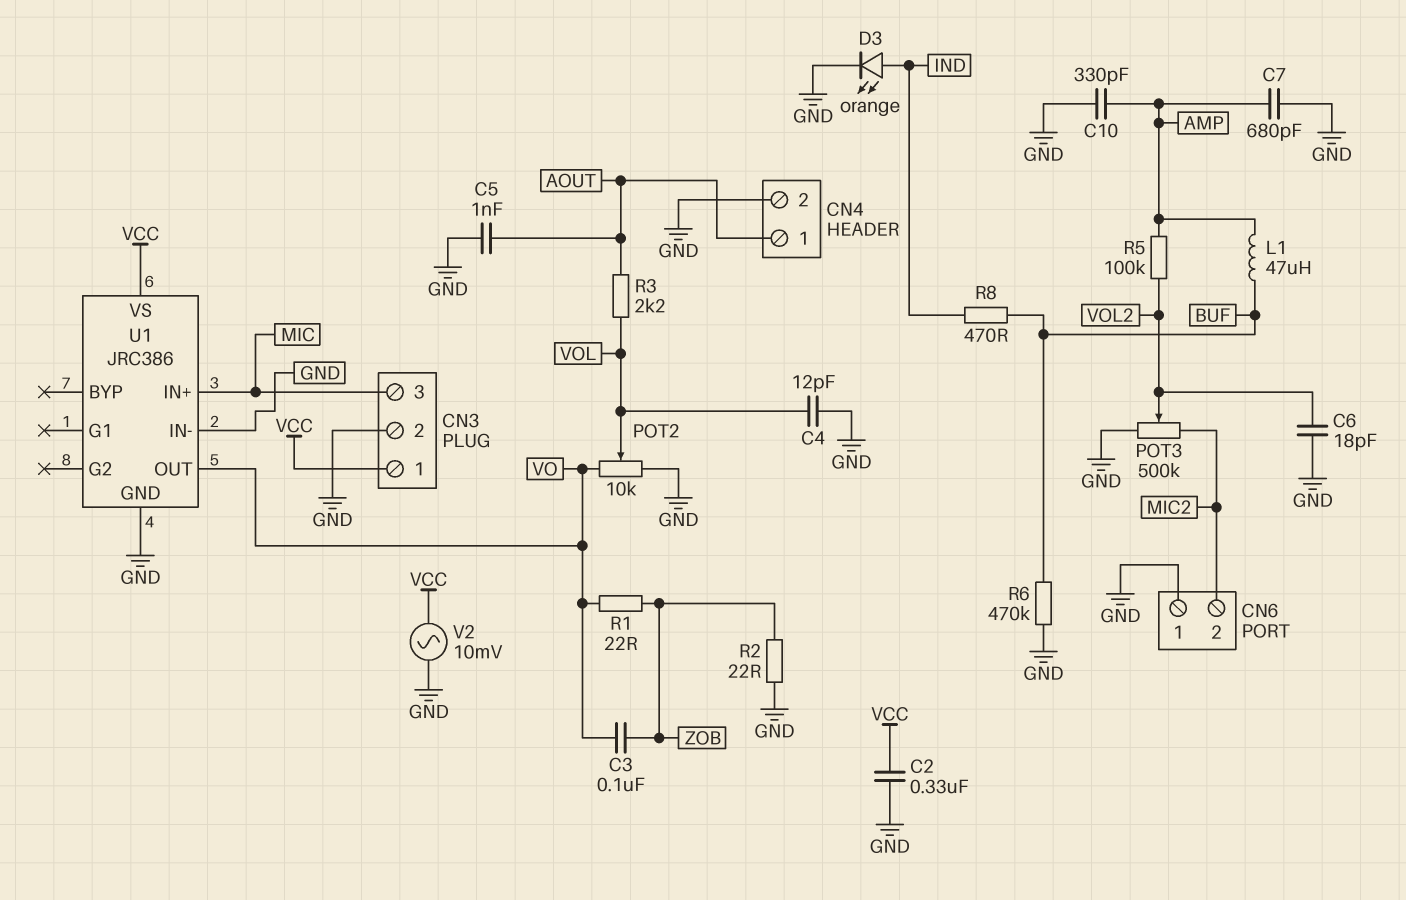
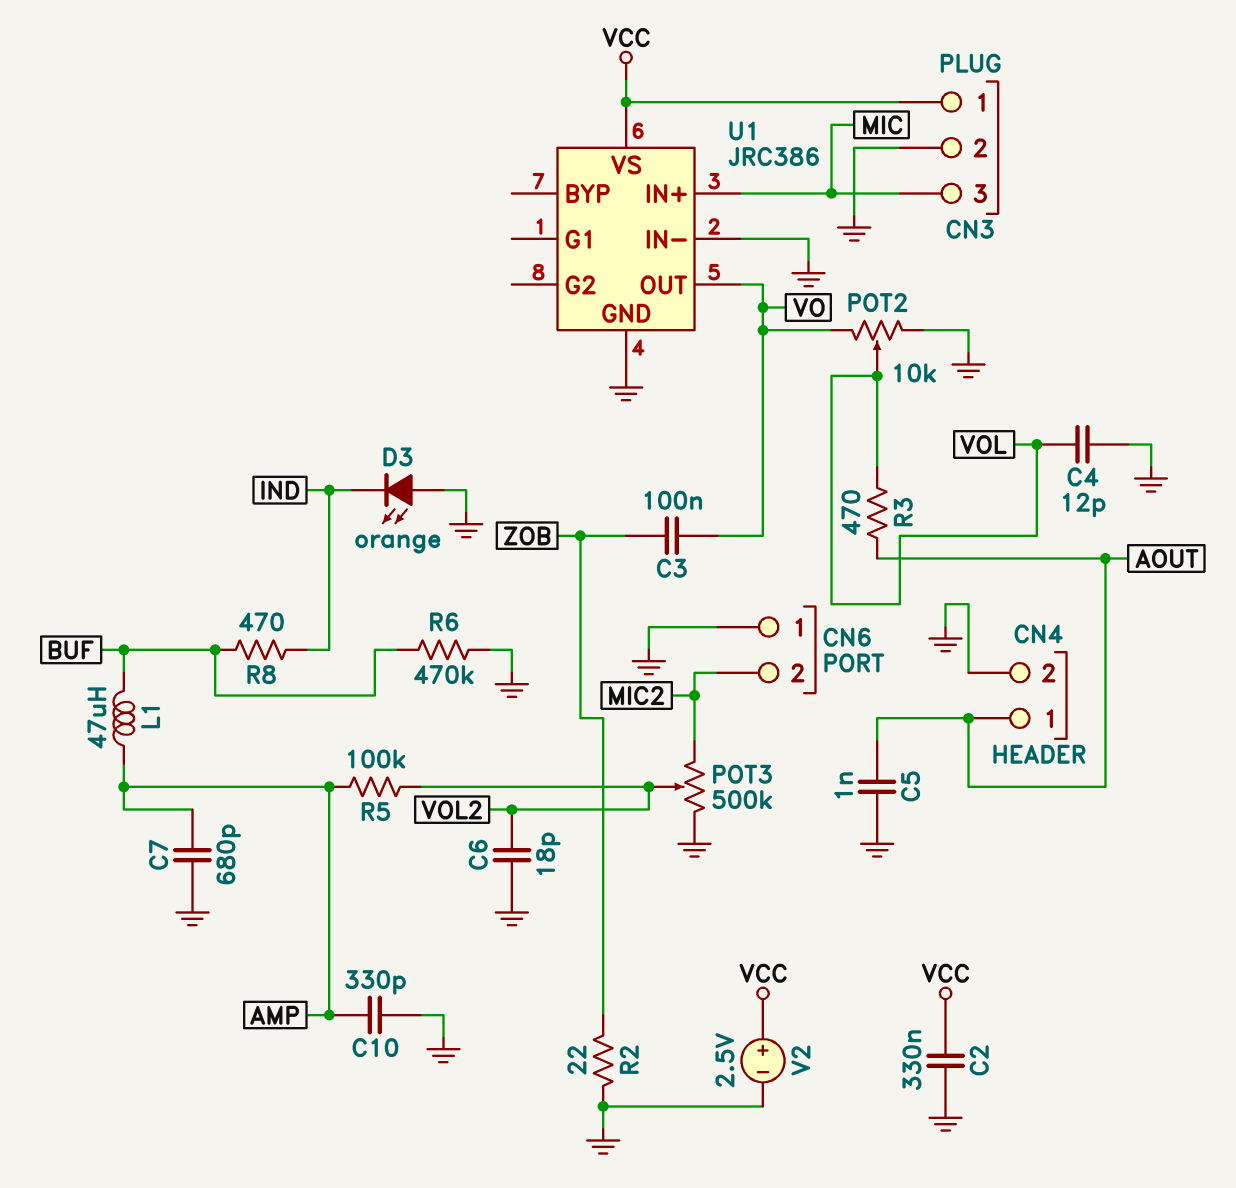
D3: LED orange (A IND, K GND) -> LED orange (A GND, K IND)
R1: 22 (VO, ZOB) -> none
R3: 2.2k (AOUT, VOL) -> 470 (AOUT, VOL)
V2: AC 10mV (GND, VCC) -> 2.5V (plus VCC, minus GND)

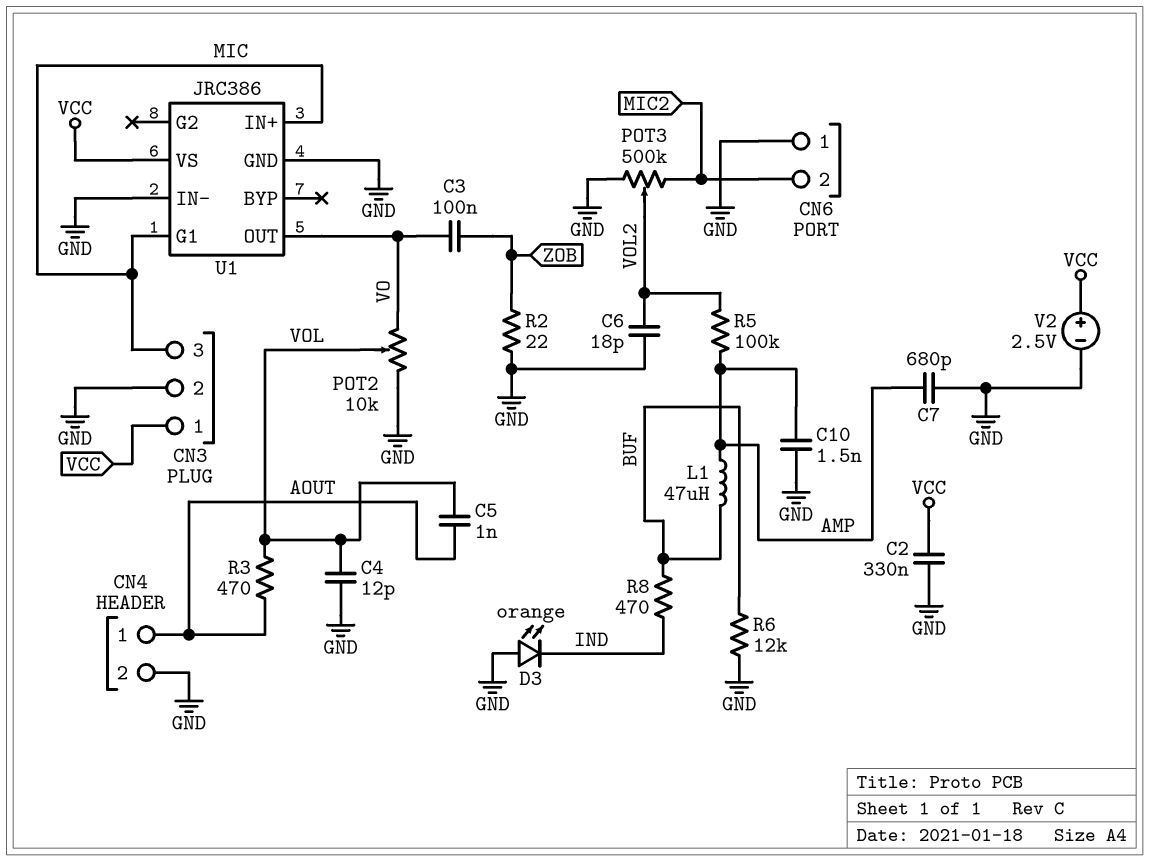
C5: 1nF (AOUT, GND) -> 1nF (AOUT, VOL)
C10: 330pF (AMP, GND) -> 1.5nF (AMP, GND)
R6: 470k (BUF, GND) -> 12k (BUF, GND)
U1 pin G1: none -> MIC

